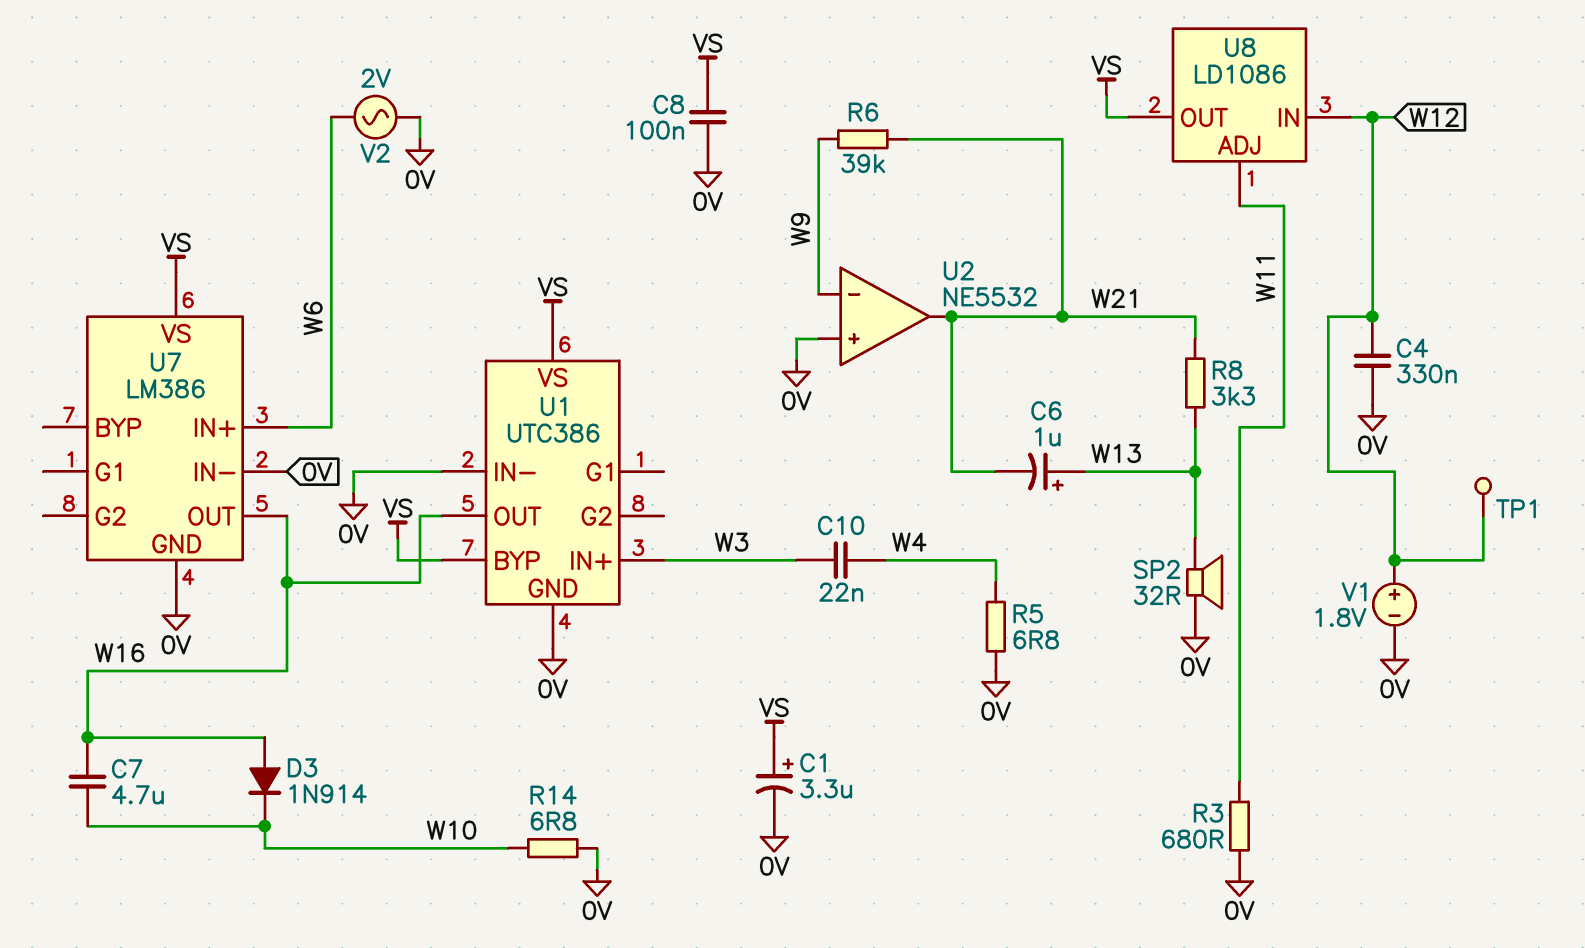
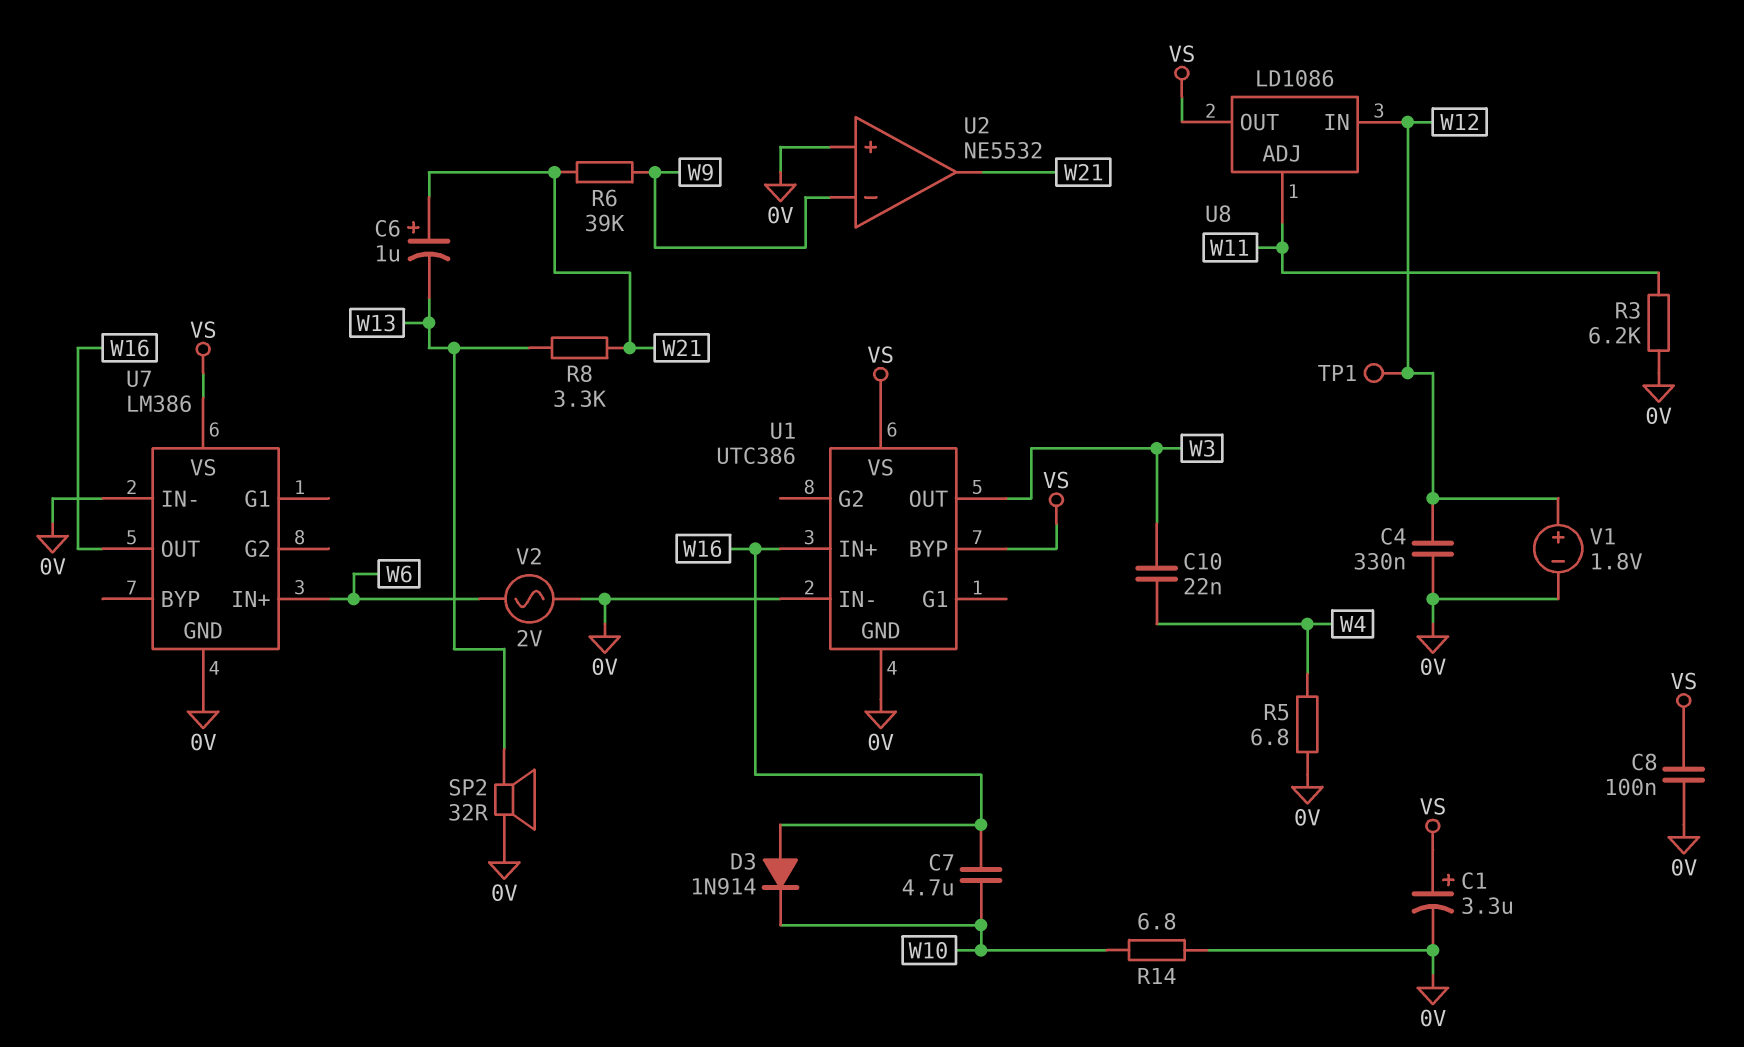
C6: 1uF (plus W13, minus W21) -> 1uF (plus W21, minus W13)
R3: 680 (0V, W11) -> 6.2k (0V, W11)
U1 pin IN+: W3 -> W16
U1 pin OUT: W16 -> W3

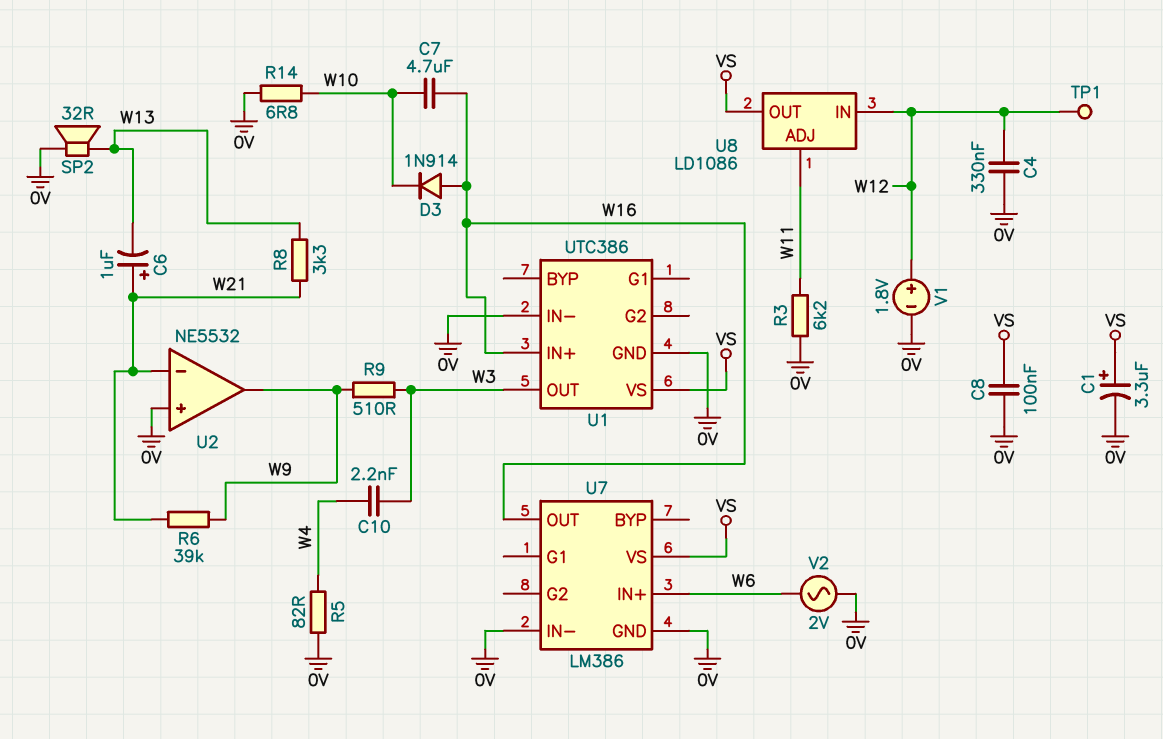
C10: 22nF (W3, W4) -> 2.2nF (W3, W4)
R5: 6.8 (0V, W4) -> 82 (0V, W4)
R9: none -> 510 (W3, W9)
U1 pin BYP: VS -> none
U2 pin in-: W9 -> W21
U2 pin out: W21 -> W9

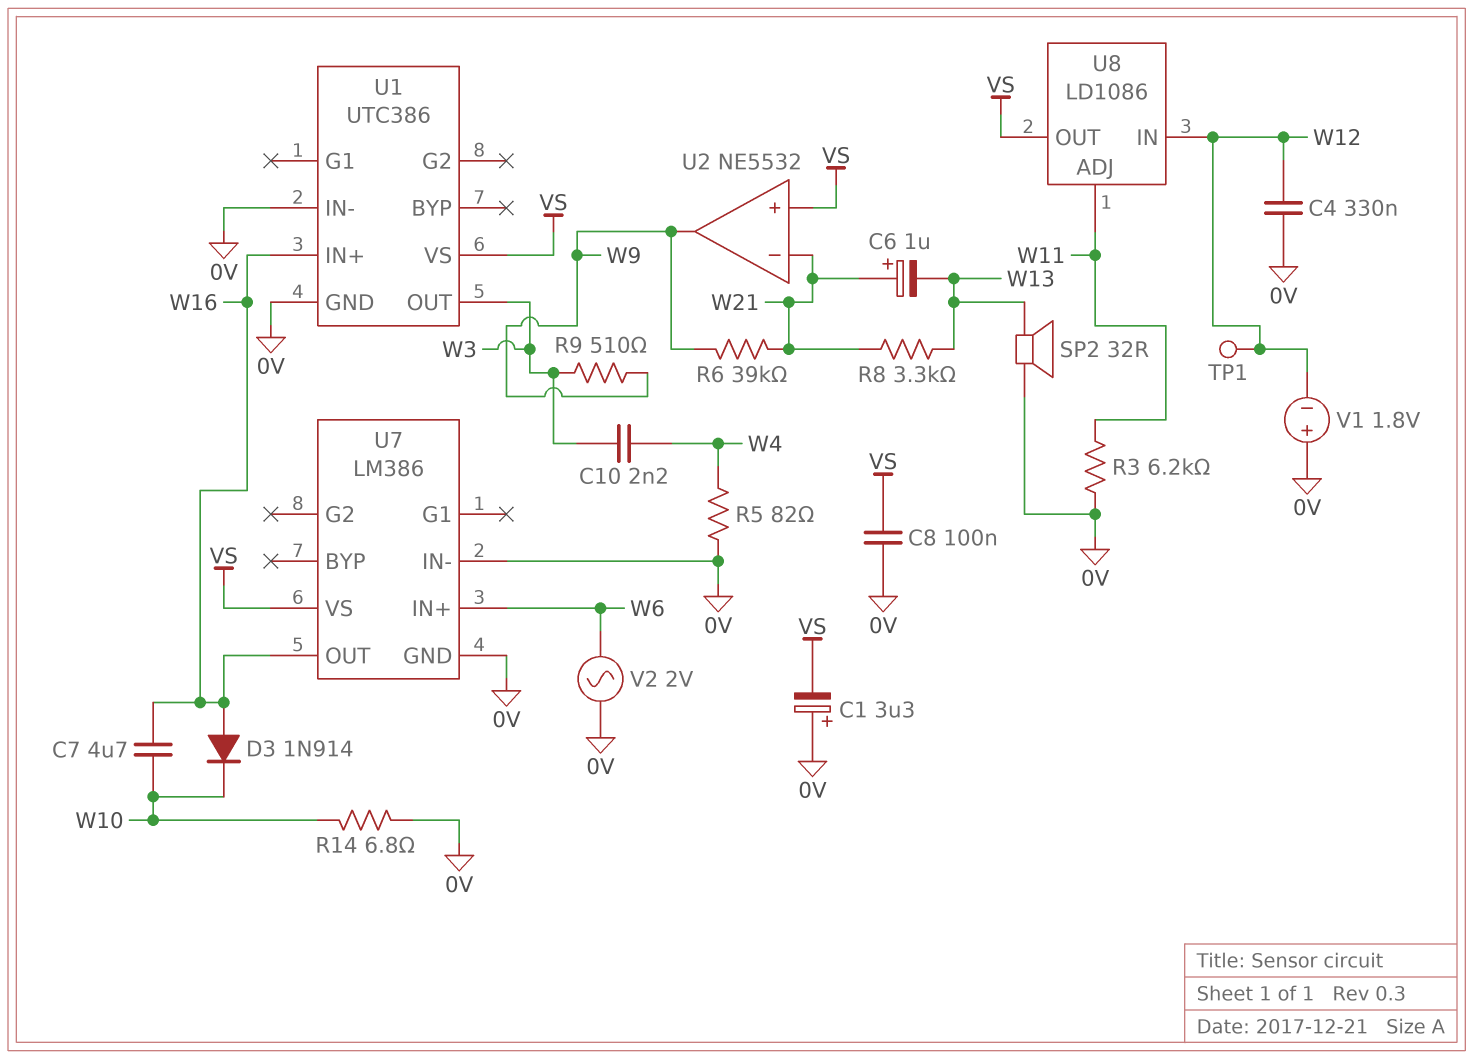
C1: 3.3uF (plus VS, minus 0V) -> 3.3uF (plus 0V, minus VS)
U2 pin in+: 0V -> VS
V1: 1.8V (plus W12, minus 0V) -> 1.8V (plus 0V, minus W12)

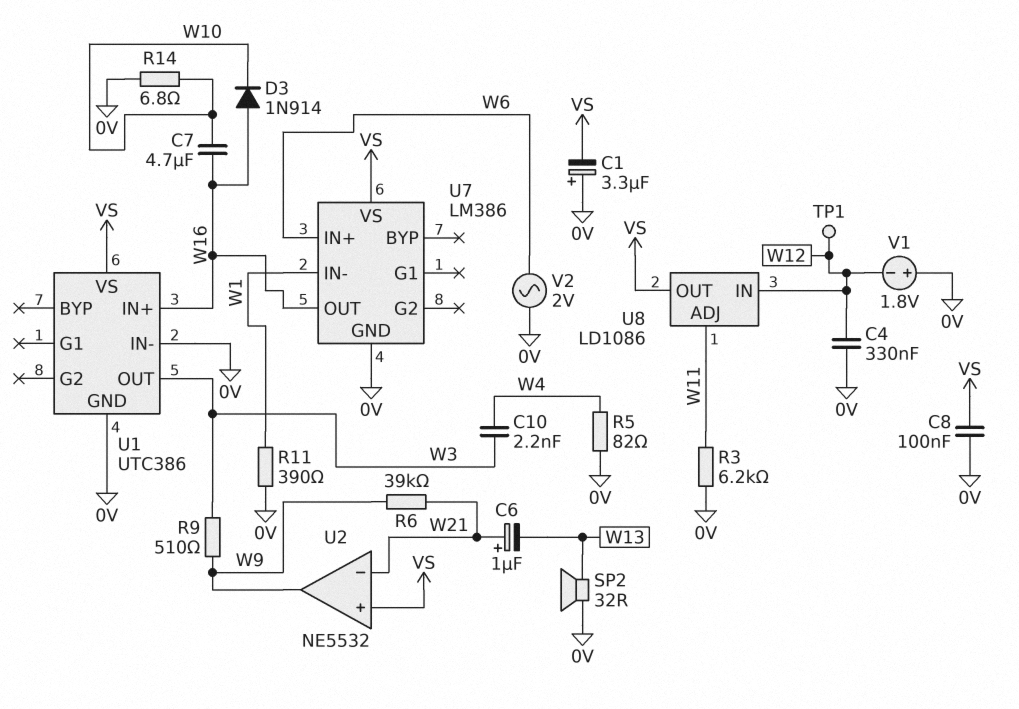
R8: 3.3k (W13, W21) -> none
R11: none -> 390 (0V, W1)
U7 pin IN-: 0V -> W1

